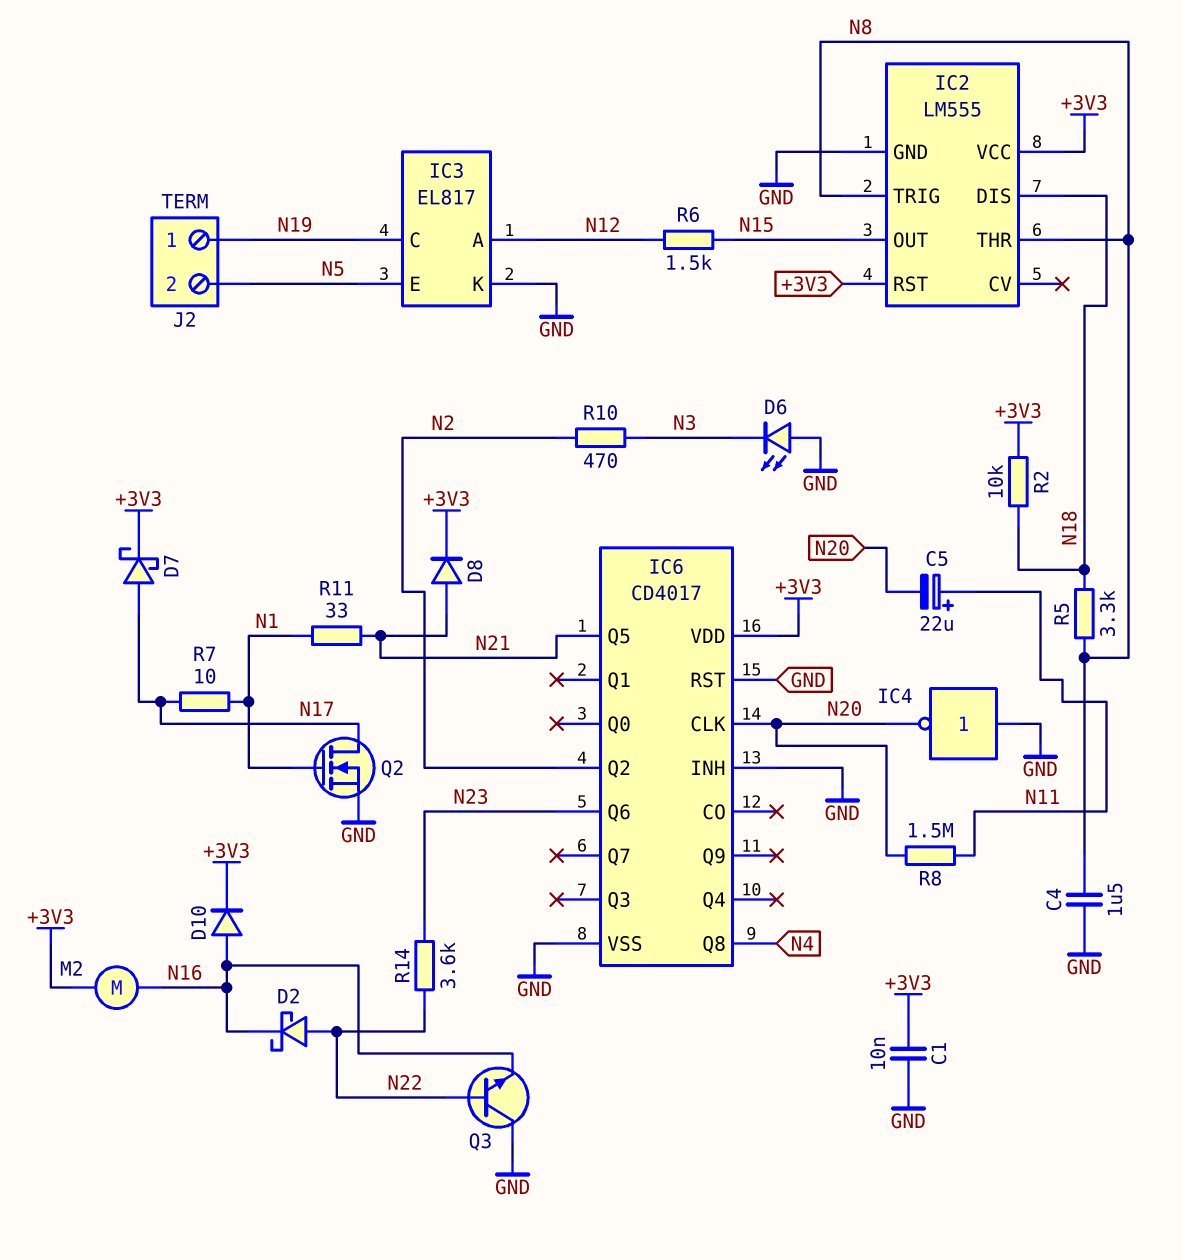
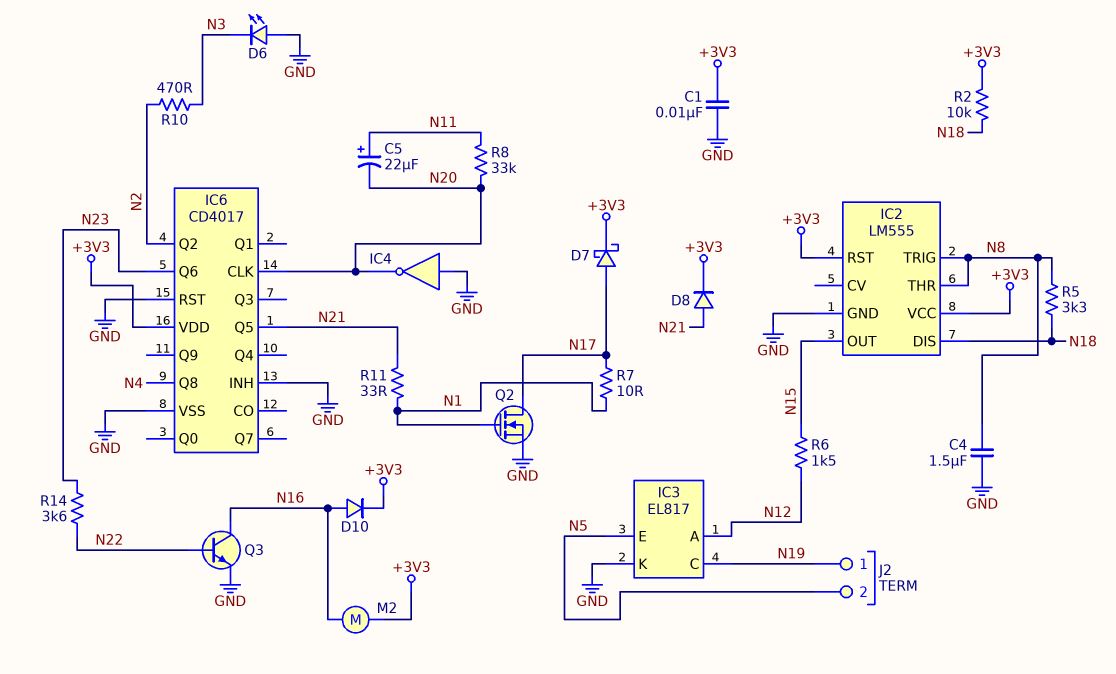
D2: schottky (A N22, K N16) -> none
Q3: NPN (B N22, C GND, E N16) -> NPN (B N22, C N16, E GND)
R8: 1.5M (N11, N20) -> 33k (N11, N20)

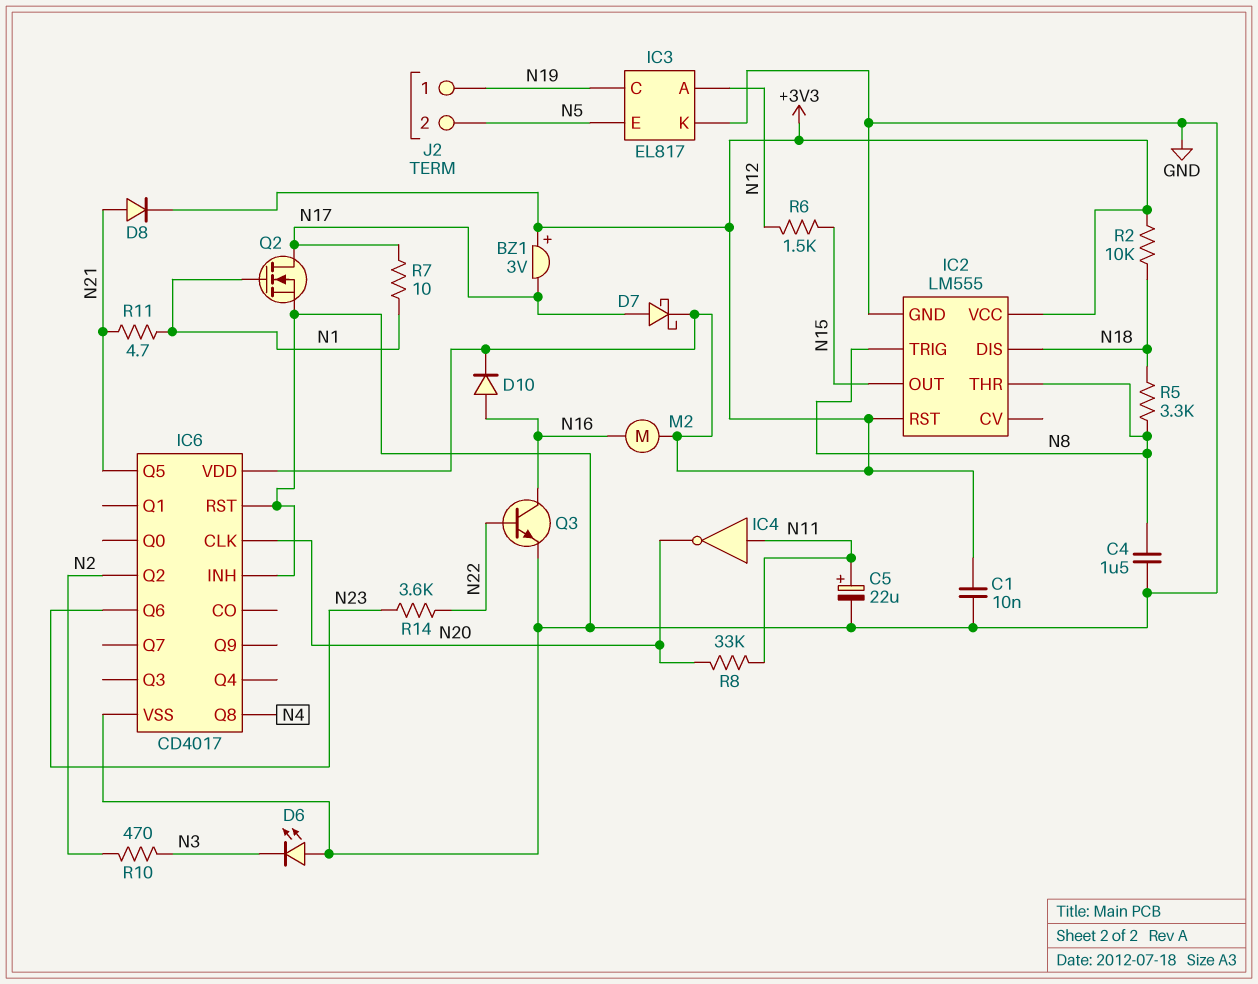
BZ1: none -> buzzer 3V (plus +3V3, minus N17)
C5: 22uF (plus N11, minus N20) -> 22uF (plus N11, minus GND)
IC4: NOT (in GND, out N20) -> NOT (in N11, out N20)
R11: 33 (N1, N21) -> 4.7 (N1, N21)

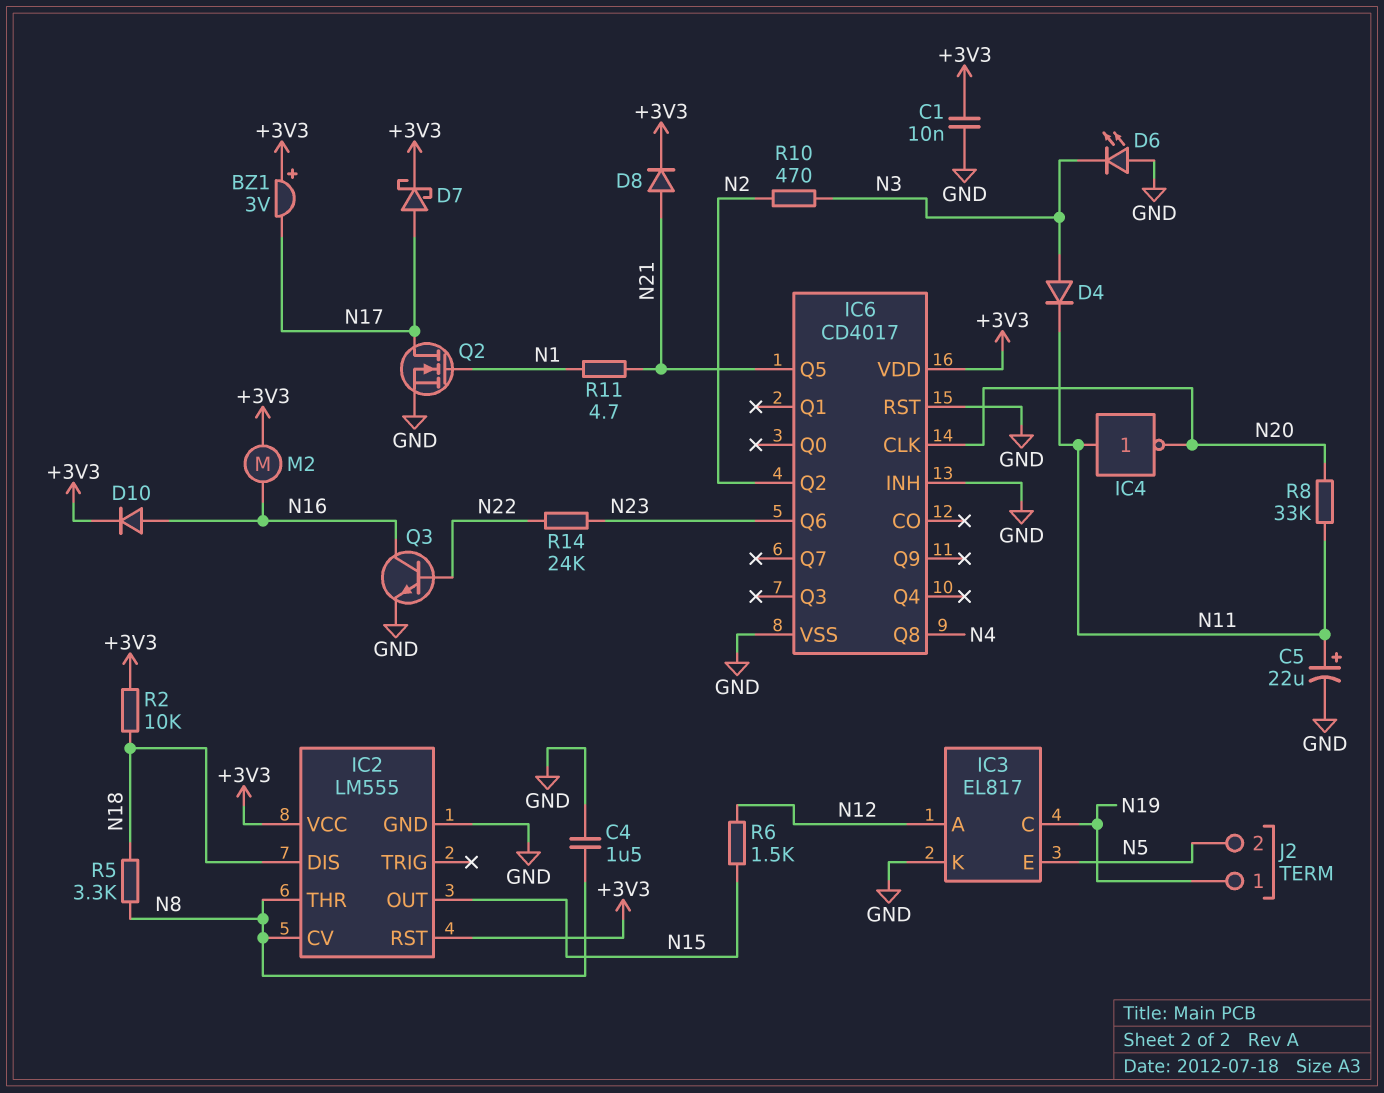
D4: none -> diode (A N3, K N11)
IC2 pin CV: none -> N8
IC2 pin TRIG: N8 -> none
R7: 10 (N1, N17) -> none
R14: 3.6k (N22, N23) -> 24k (N22, N23)

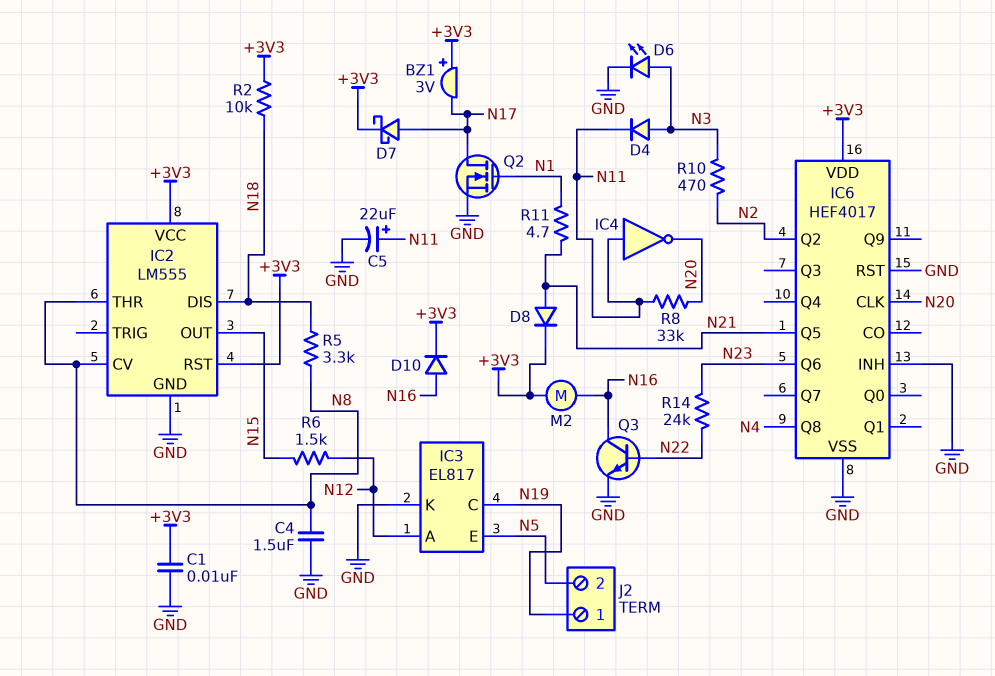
D6: LED (A GND, K N3) -> LED (A N3, K GND)
IC6: CD4017 -> HEF4017

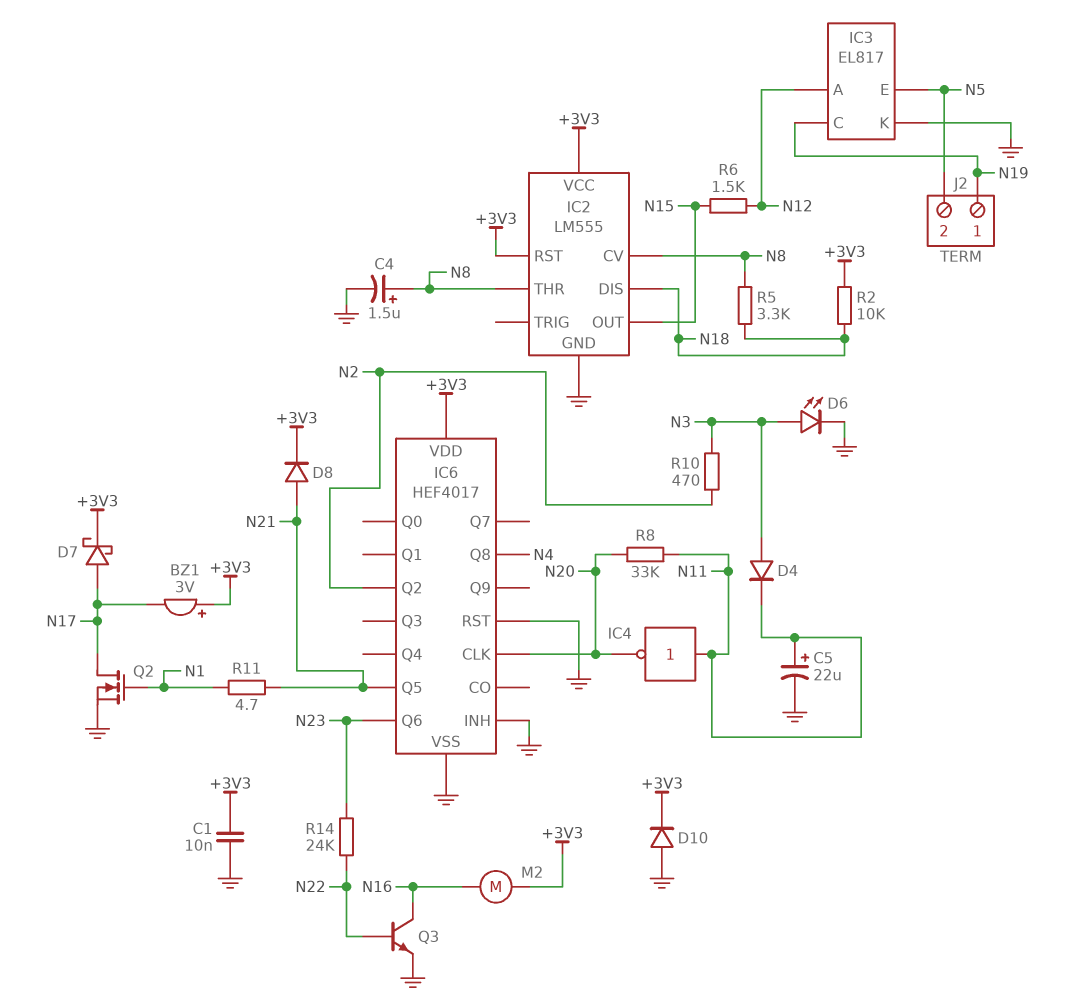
C4: 1.5uF (GND, N8) -> 1.5uF (plus N8, minus GND)
D10: diode (A N16, K +3V3) -> diode (A GND, K +3V3)

